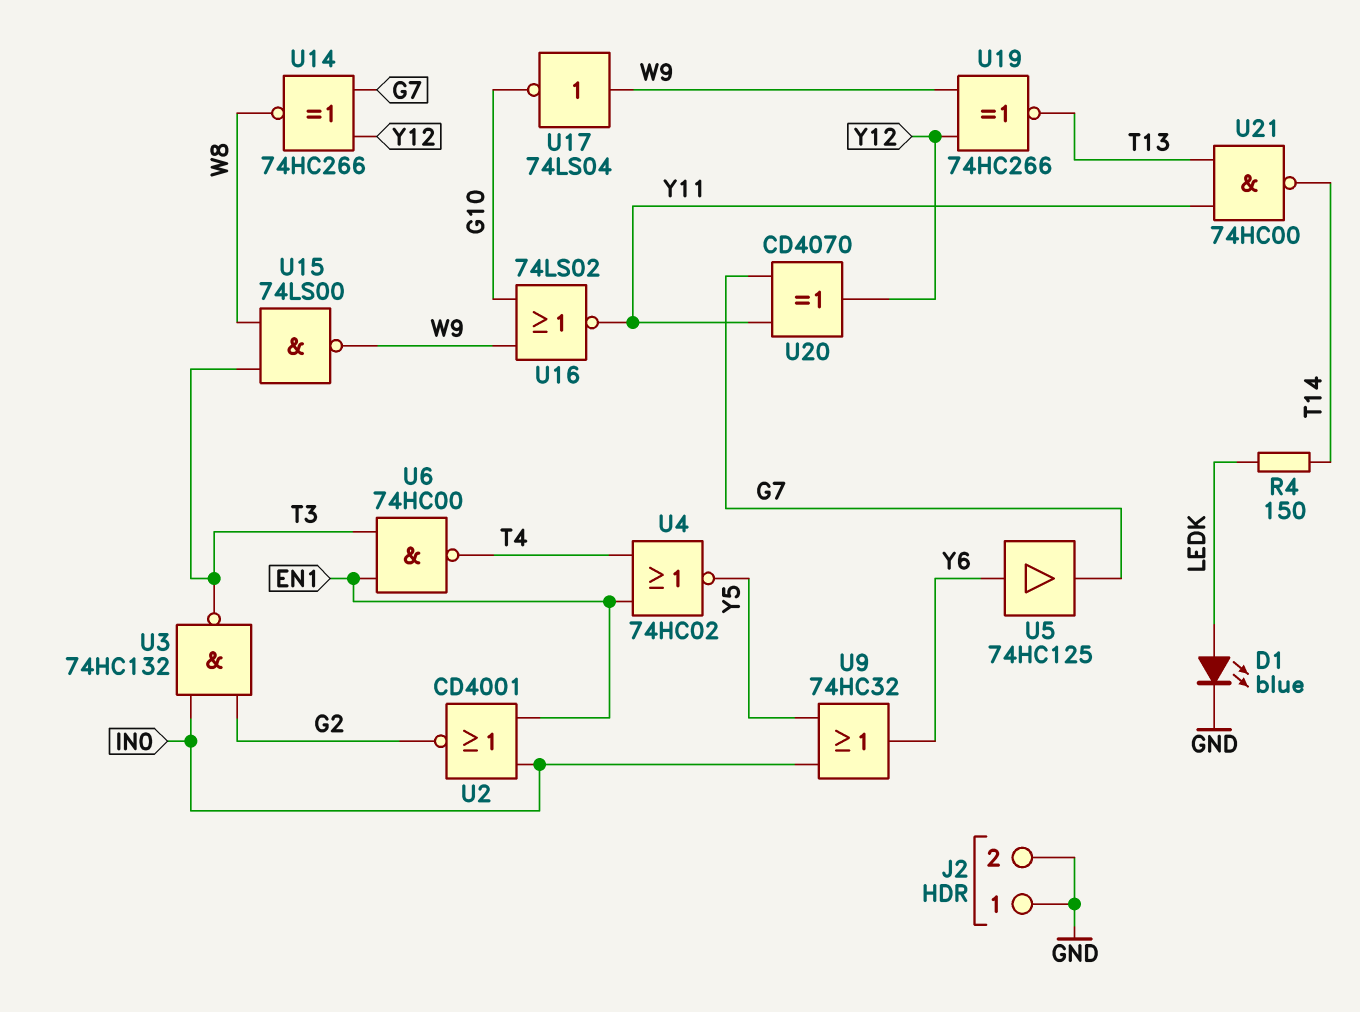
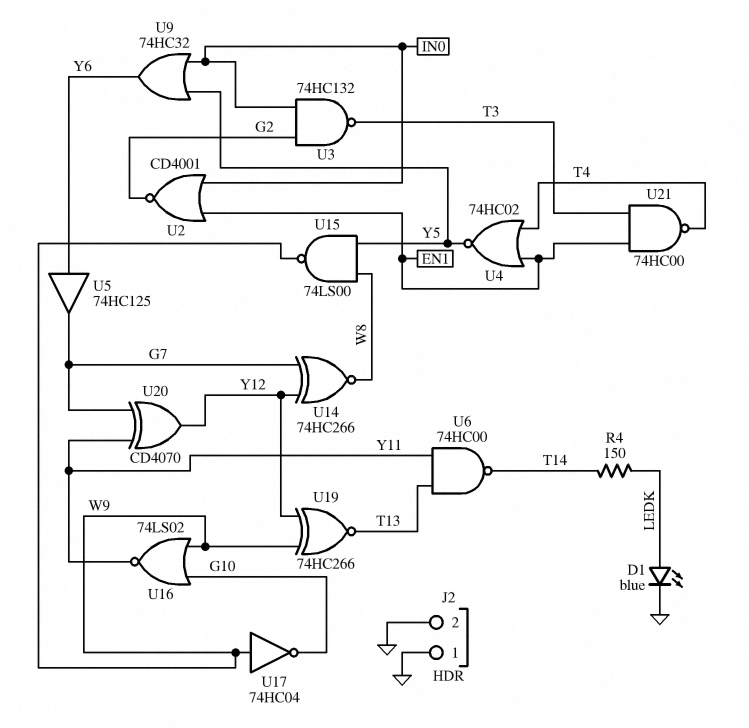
U6: NAND 74HC00 (in EN1, in T3, out T4) -> NAND 74HC00 (in T13, in Y11, out T14)
U15: NAND 74LS00 (in T3, in W8, out W9) -> NAND 74LS00 (in W8, in Y5, out W9)
U17: NOT 74LS04 (in W9, out G10) -> NOT 74HC04 (in W9, out G10)
U21: NAND 74HC00 (in T13, in Y11, out T14) -> NAND 74HC00 (in EN1, in T3, out T4)

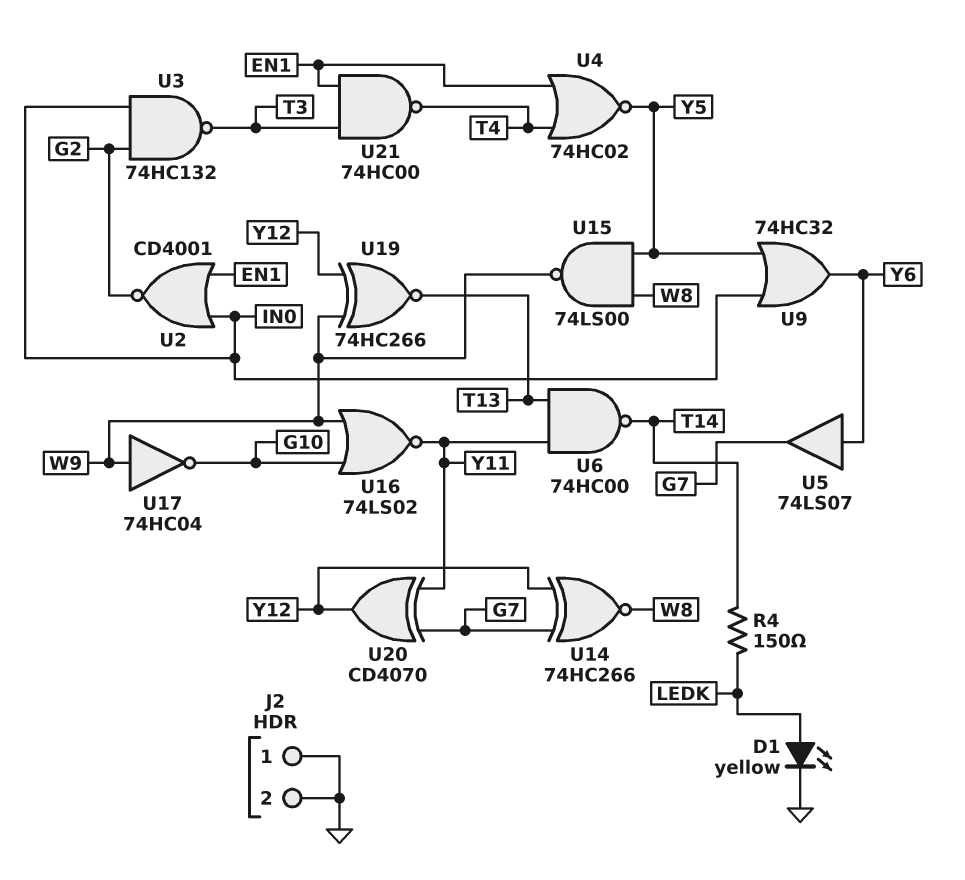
D1: LED blue (A LEDK, K GND) -> LED yellow (A LEDK, K GND)
U5: buffer 74HC125 (in Y6, out G7) -> buffer 74LS07 (in Y6, out G7)

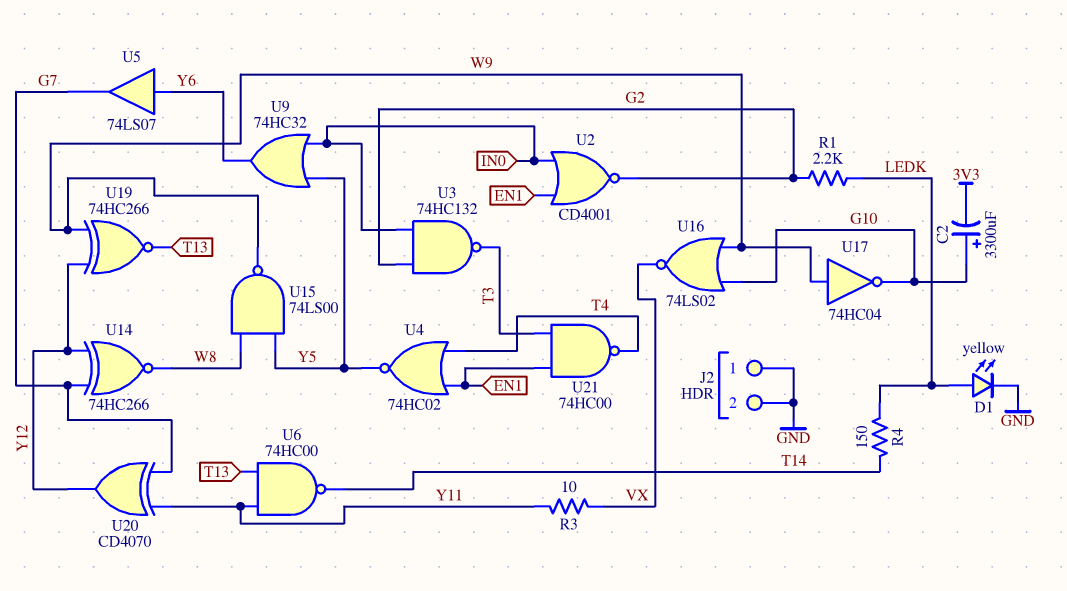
C2: none -> 3300uF (plus G10, minus 3V3)
R1: none -> 2.2k (G2, LEDK)
R3: none -> 10 (VX, Y11)
U16: NOR 74LS02 (in G10, in W9, out Y11) -> NOR 74LS02 (in G10, in W9, out VX)

